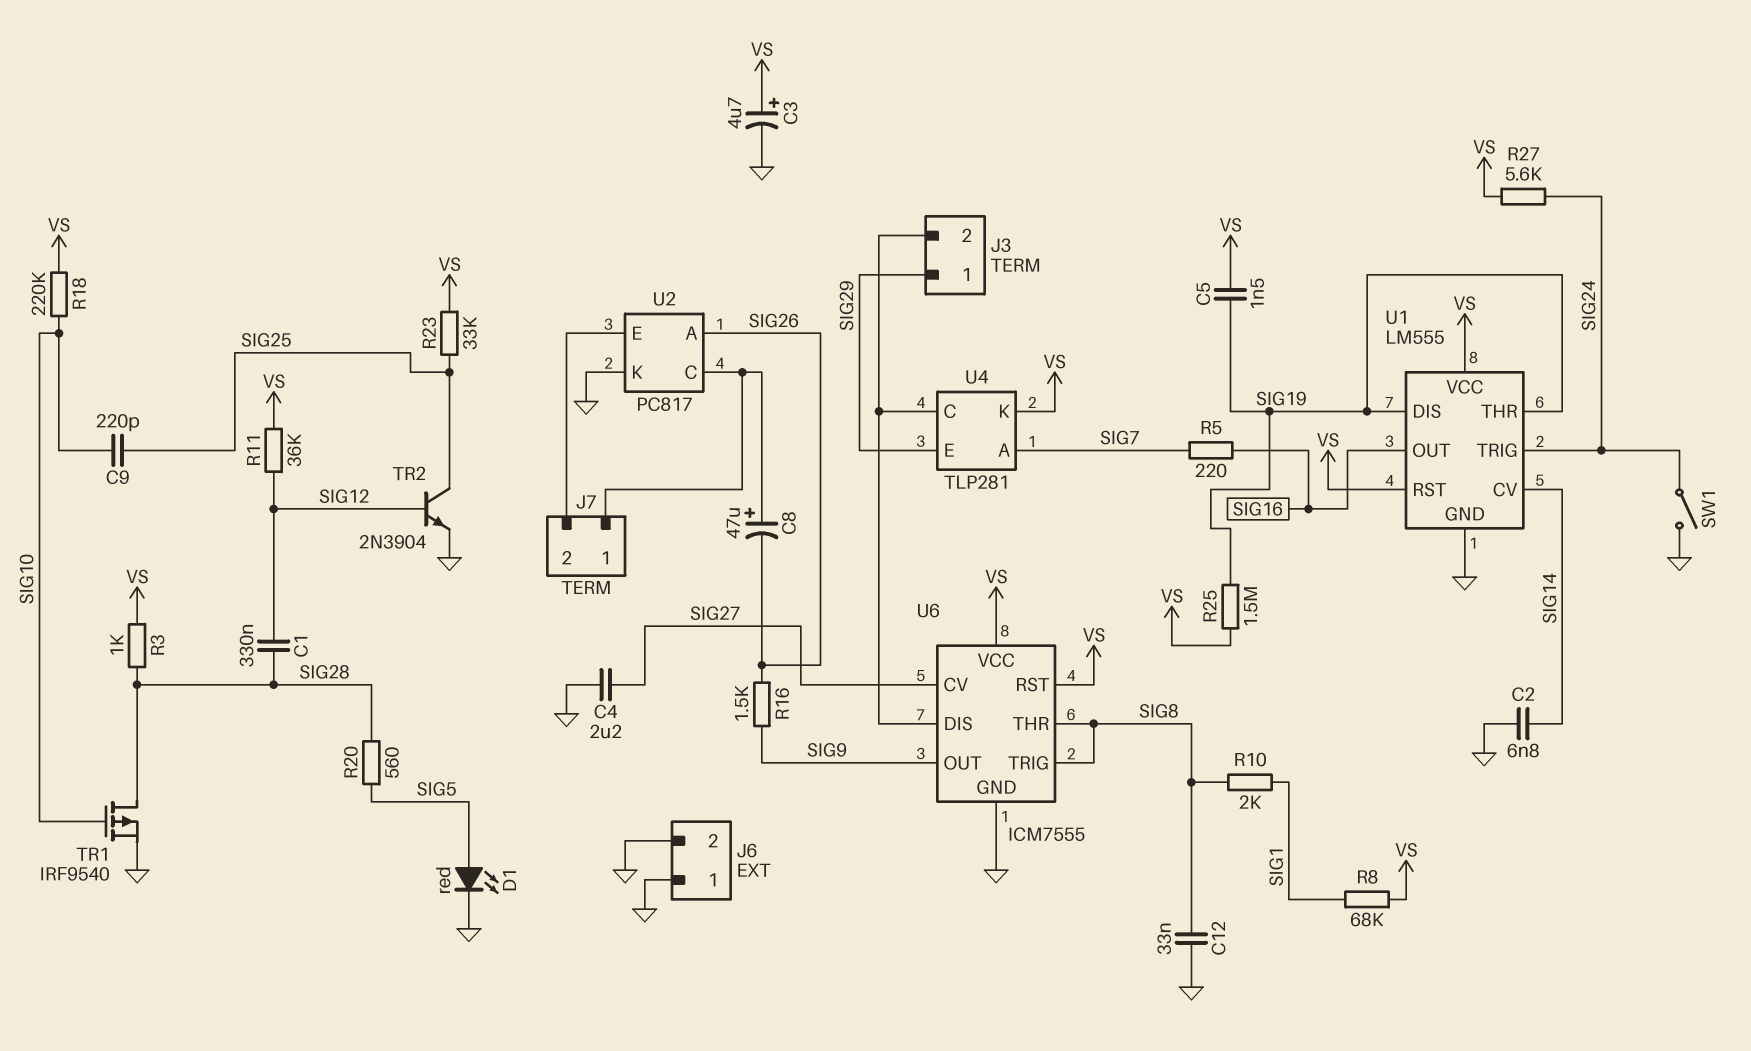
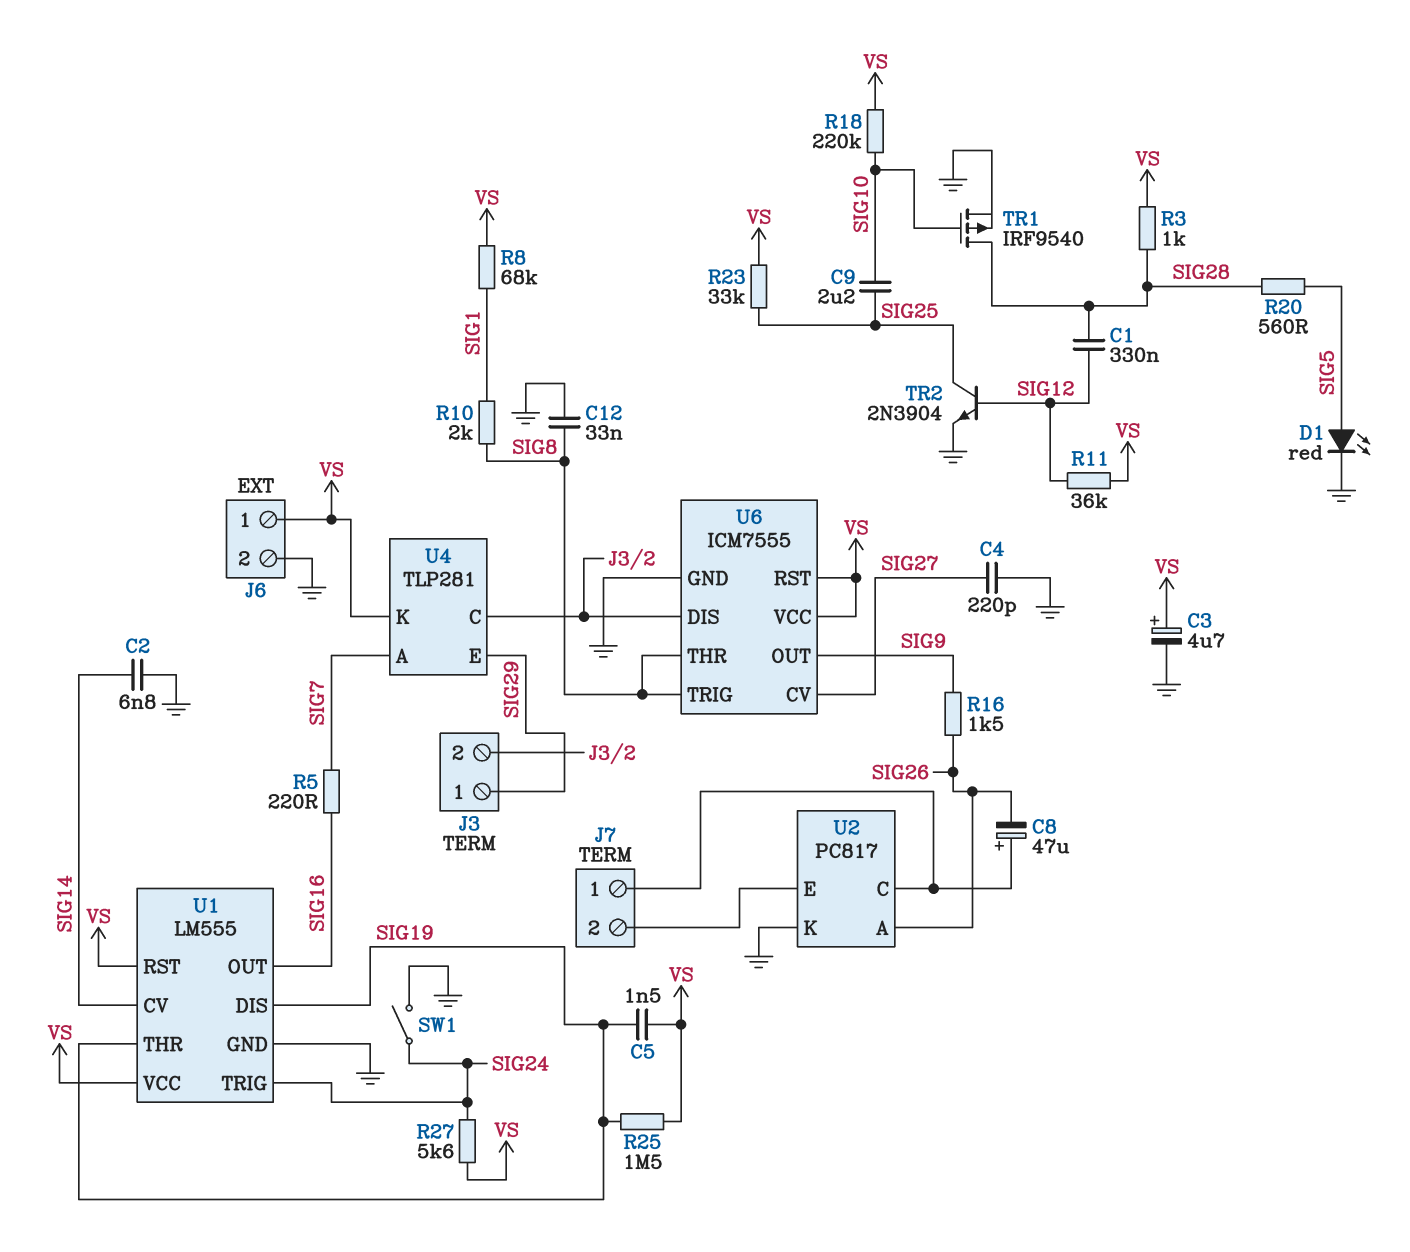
C4: 2.2uF (GND, SIG27) -> 220pF (GND, SIG27)
C9: 220pF (SIG10, SIG25) -> 2.2uF (SIG10, SIG25)
J6 pin 1: GND -> VS

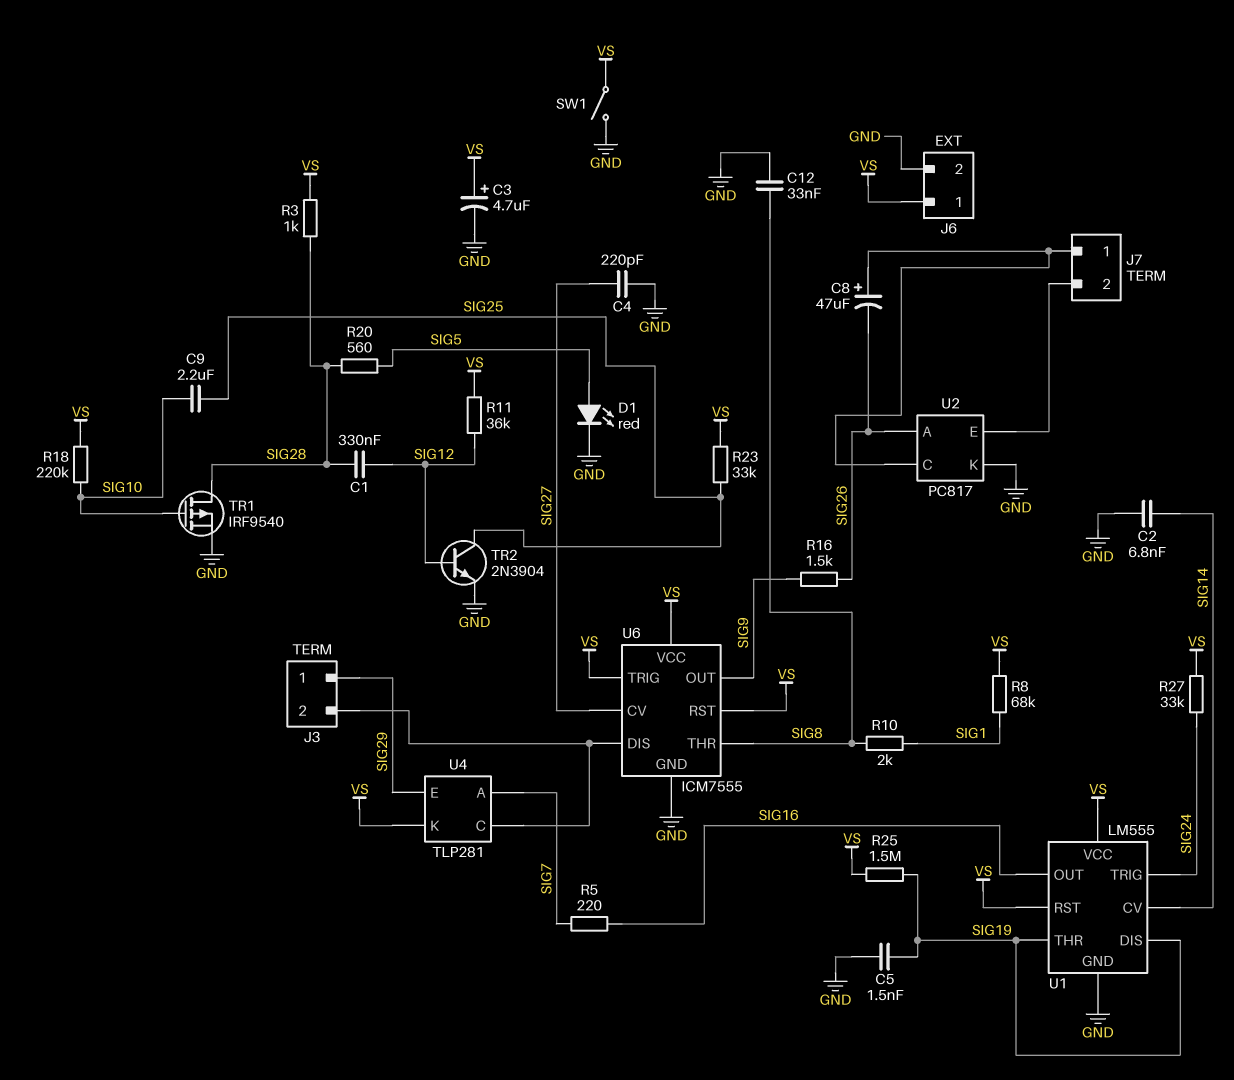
C5: 1.5nF (SIG19, VS) -> 1.5nF (GND, SIG19)
R27: 5.6k (SIG24, VS) -> 33k (SIG24, VS)
SW1: switch (GND, SIG24) -> switch (GND, VS)
U6 pin TRIG: SIG8 -> VS

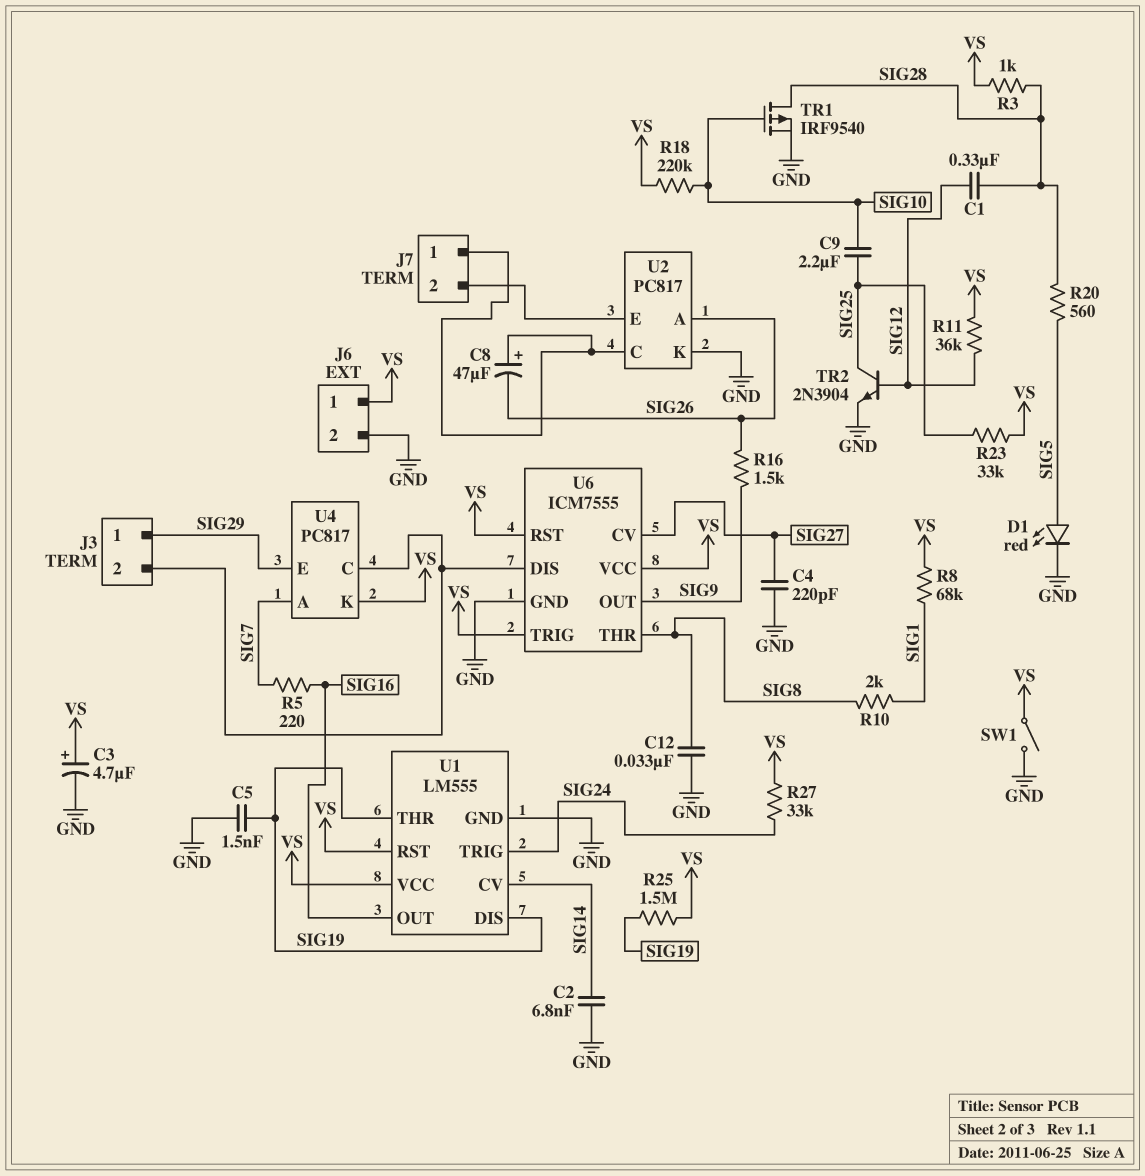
U4: TLP281 -> PC817

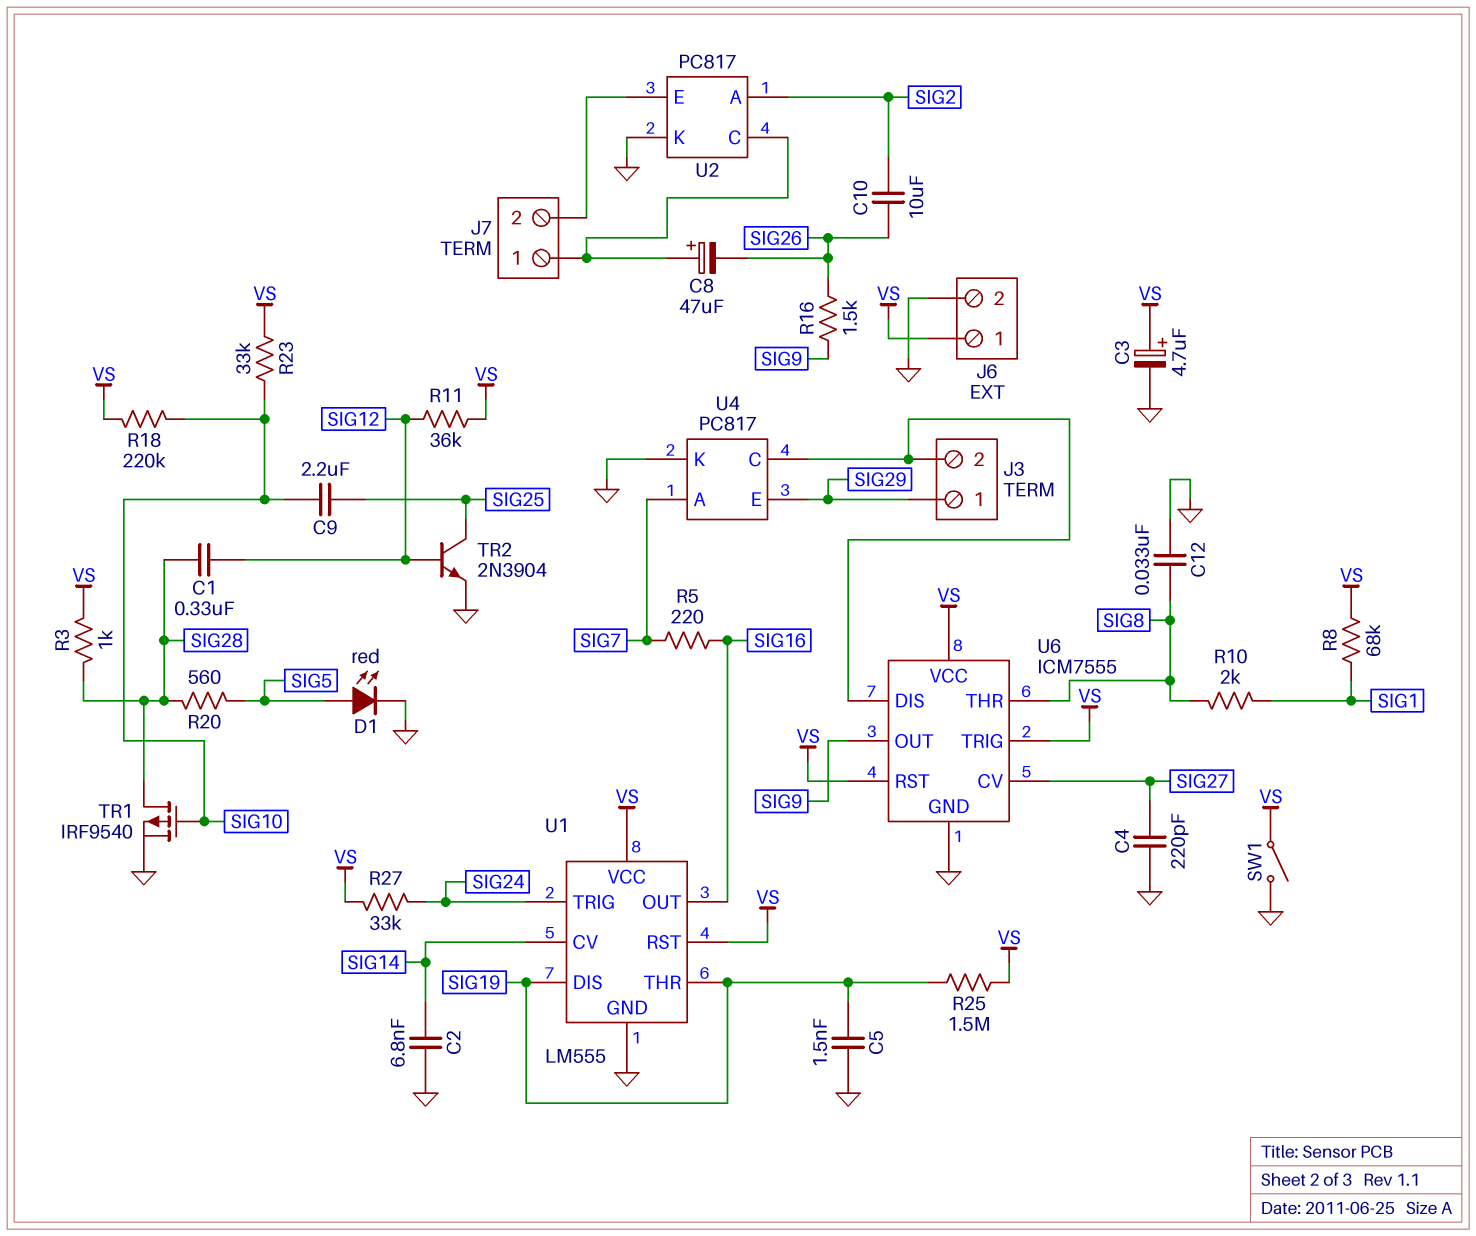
C10: none -> 10uF (SIG2, SIG26)
R23: 33k (SIG25, VS) -> 33k (SIG10, VS)
U2 pin A: SIG26 -> SIG2
U4 pin K: VS -> GND

